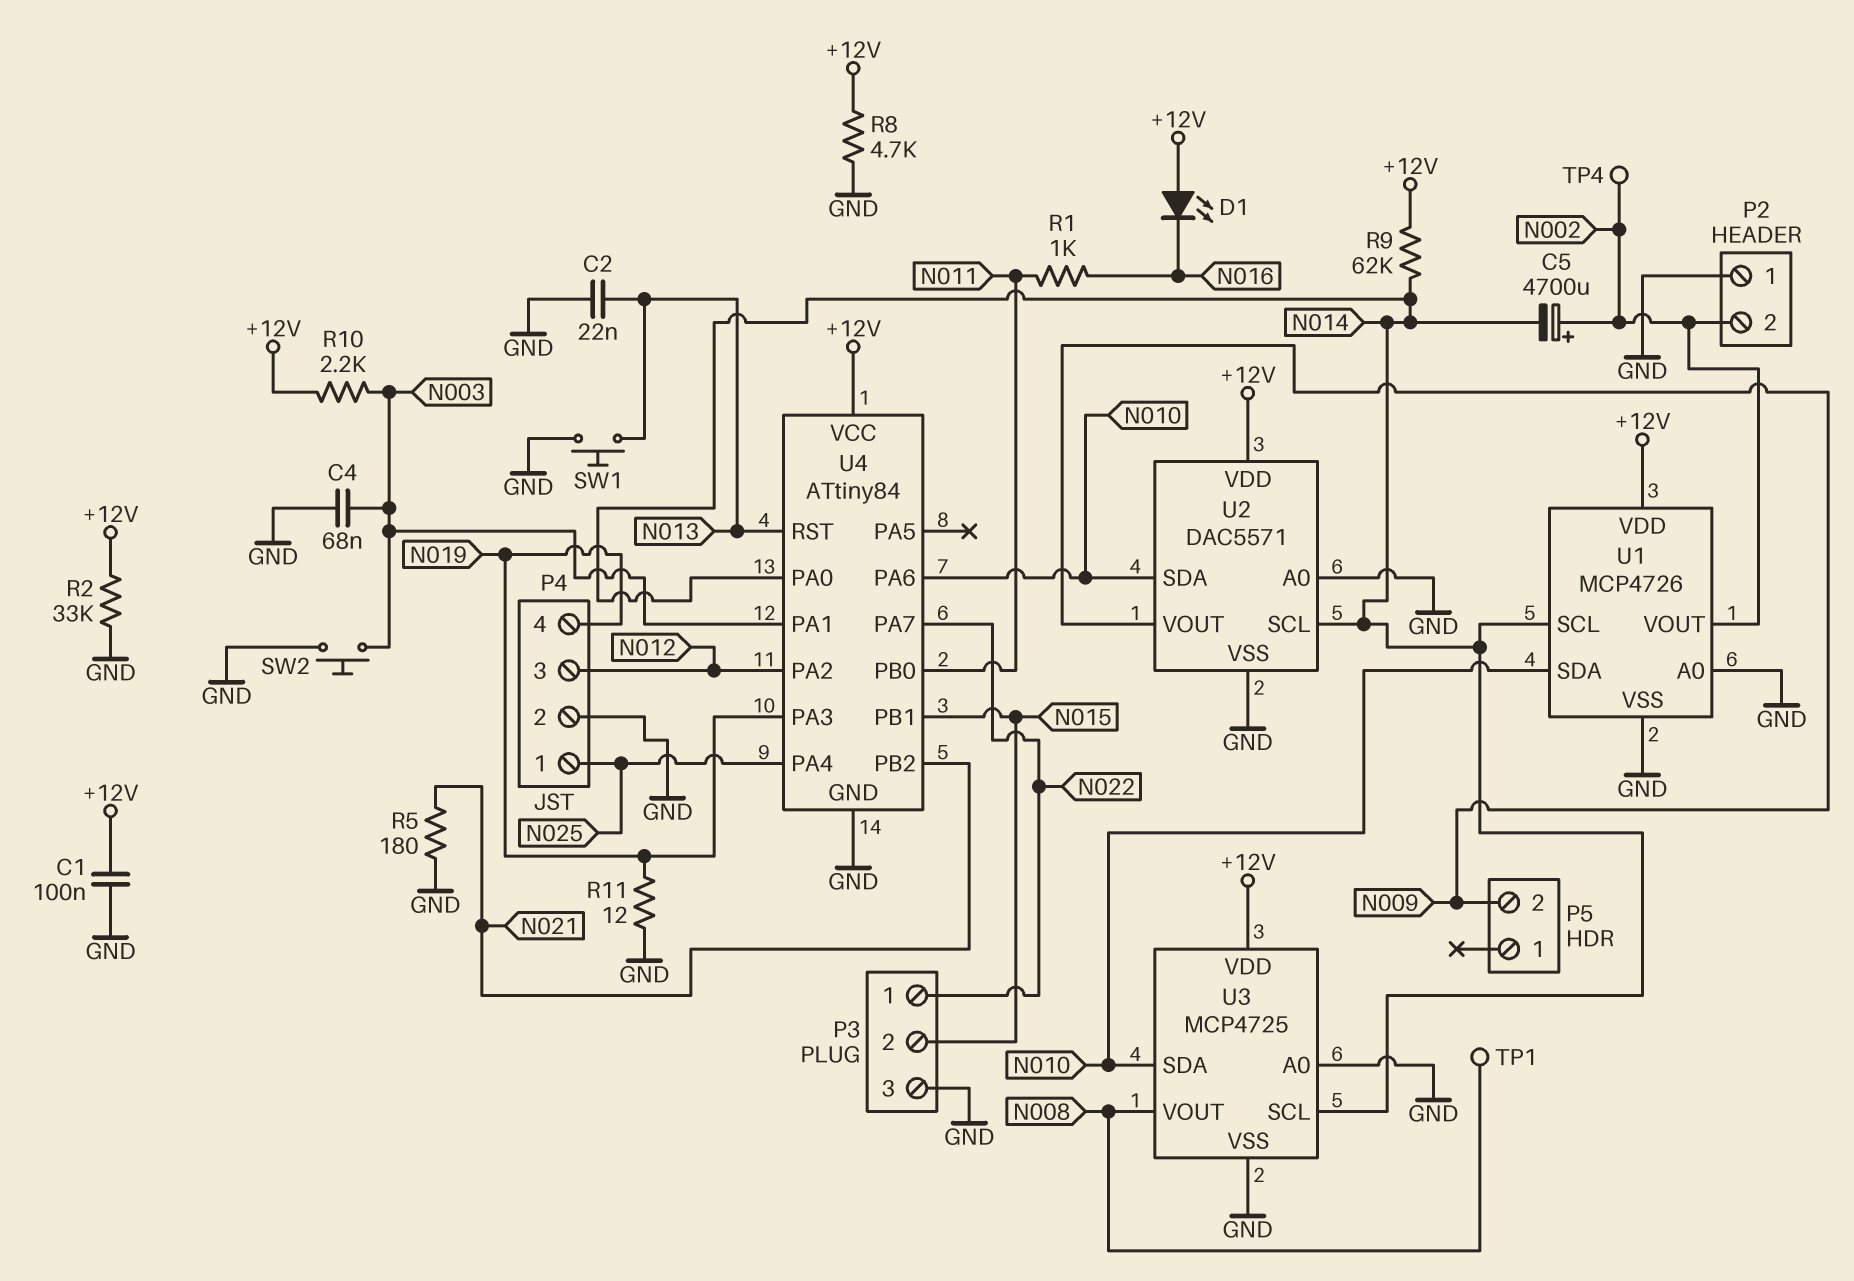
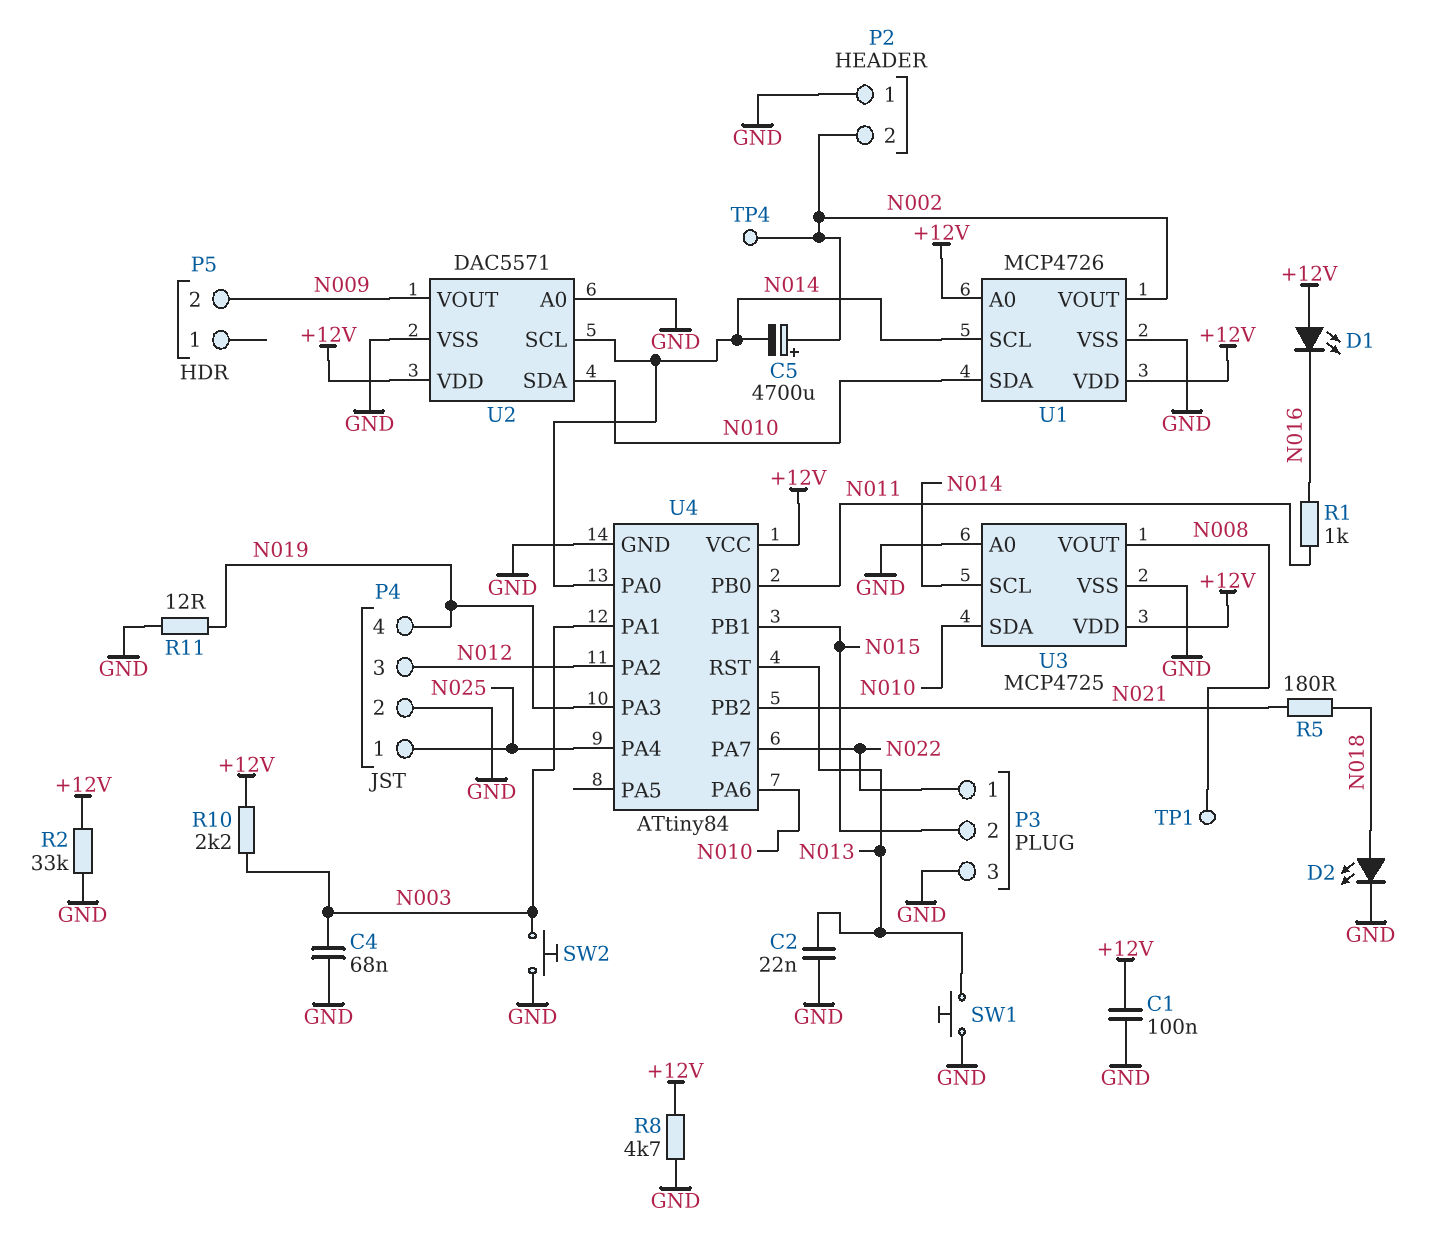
D2: none -> LED (A N018, K GND)
R5: 180 (GND, N021) -> 180 (N018, N021)
R9: 62k (+12V, N014) -> none
U1 pin A0: GND -> +12V

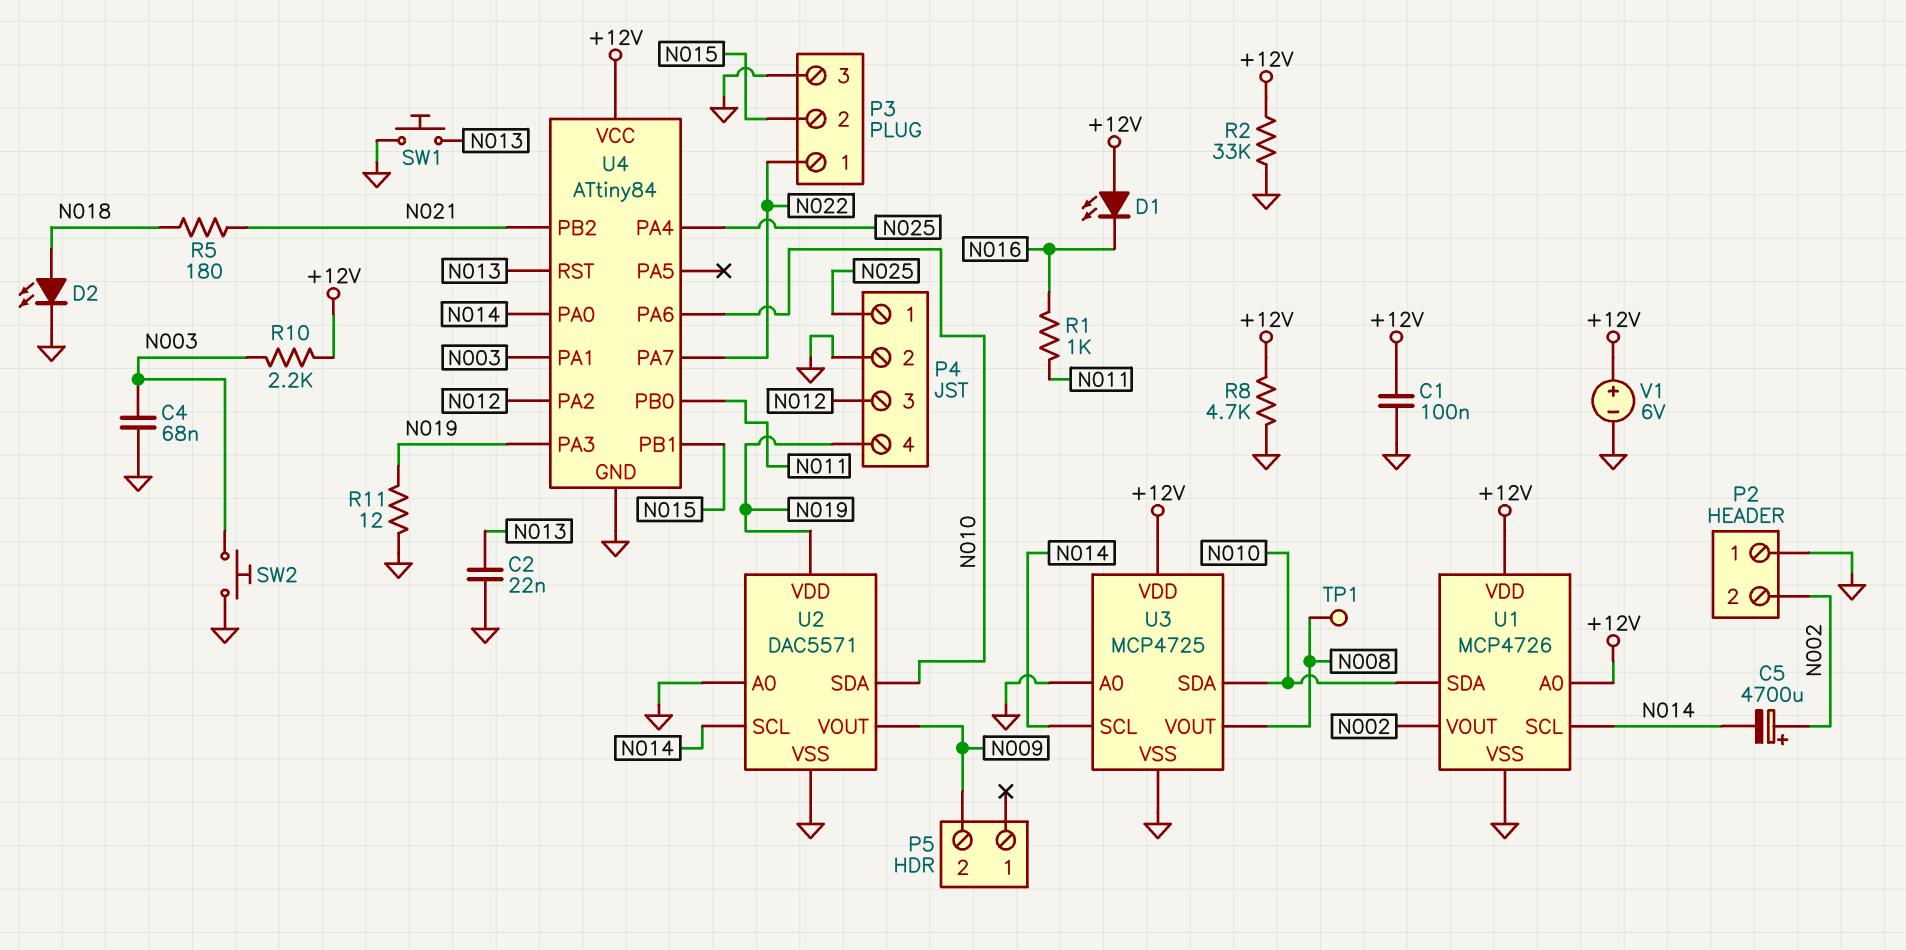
TP4: test point (N002) -> none
U2 pin VDD: +12V -> N019
V1: none -> 6V (plus +12V, minus GND)

